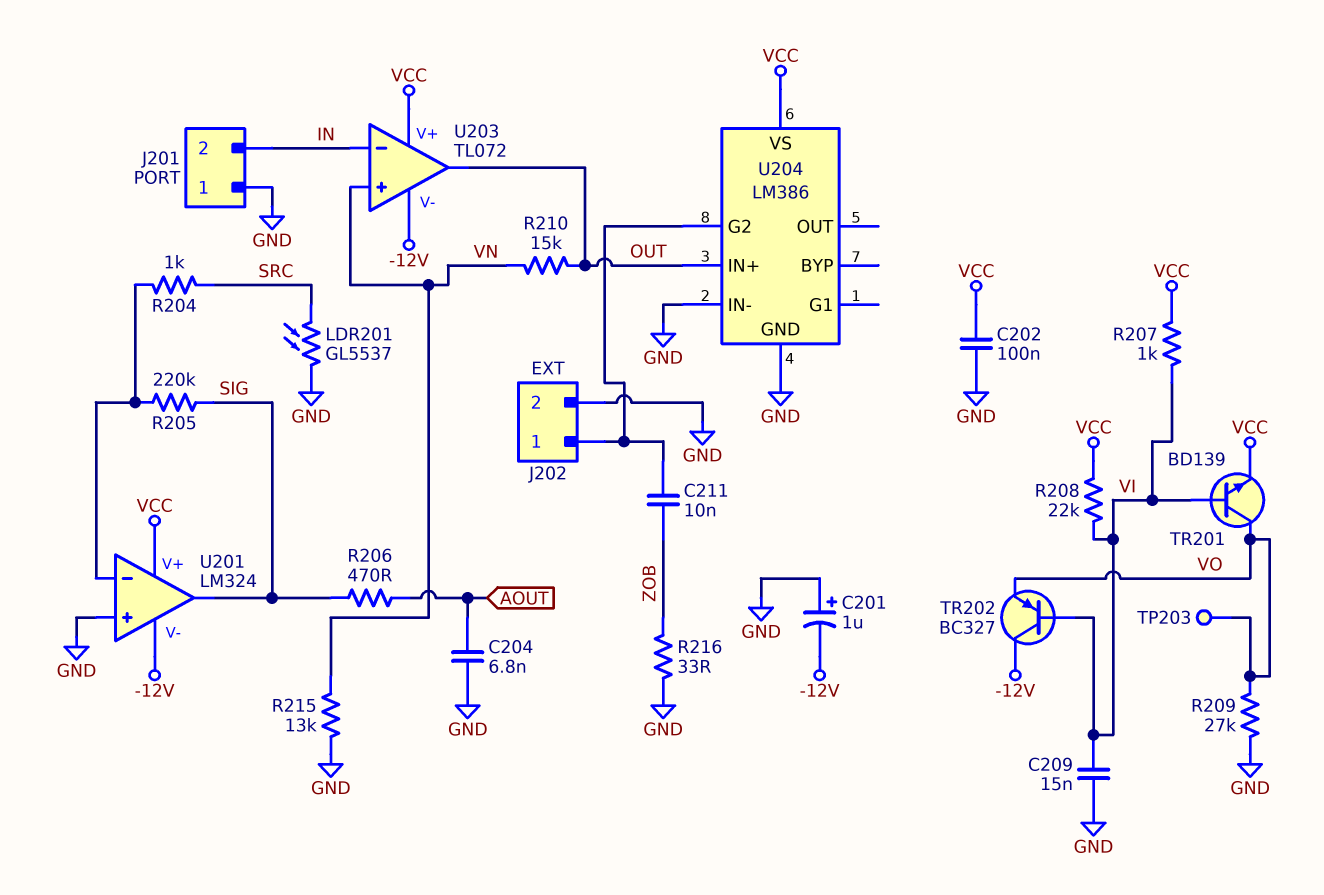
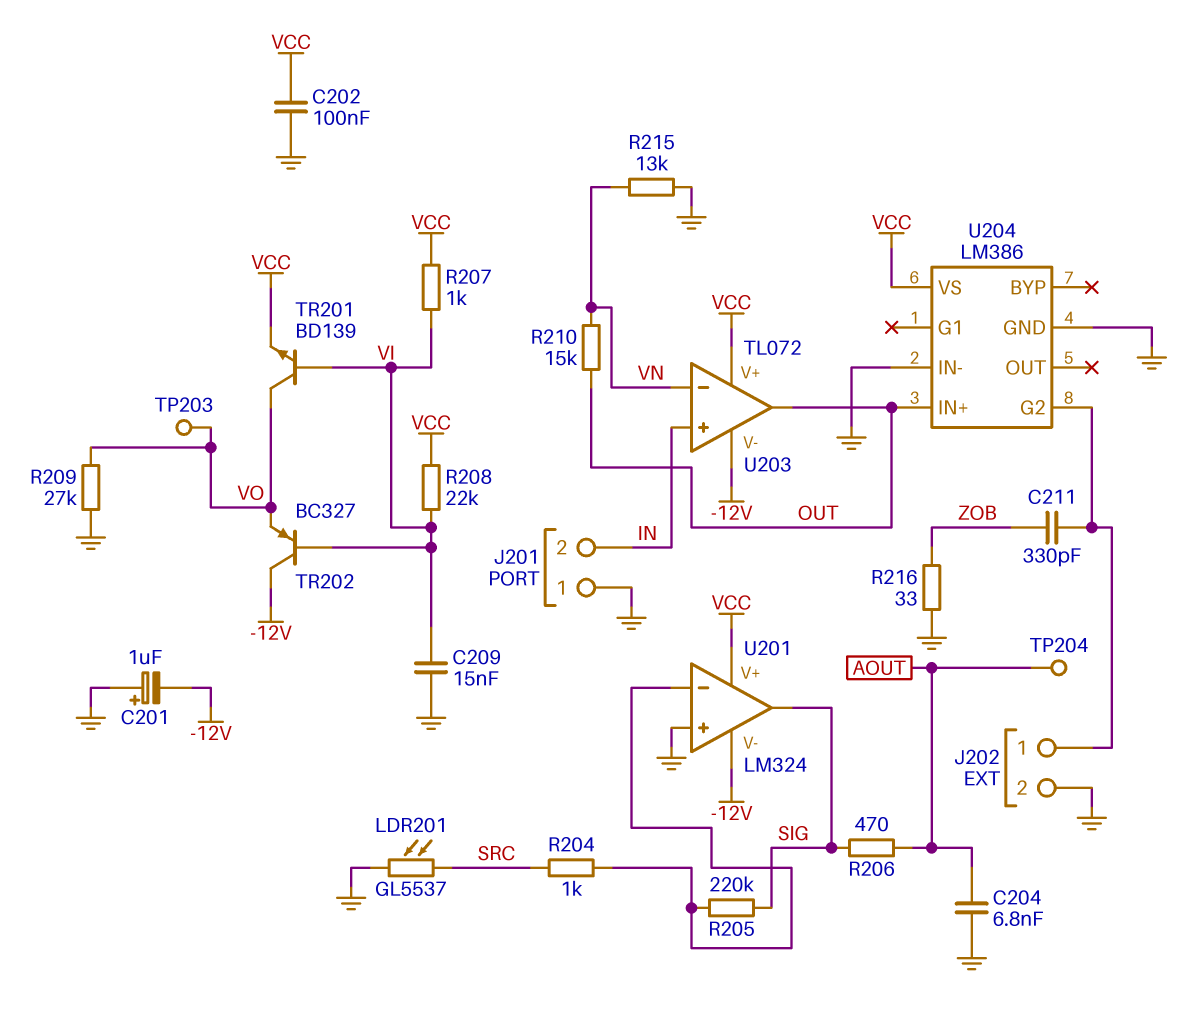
C211: 10nF (J202/1, ZOB) -> 330pF (J202/1, ZOB)
TP204: none -> test point (AOUT)
U203 pin in+: VN -> IN
U203 pin in-: IN -> VN

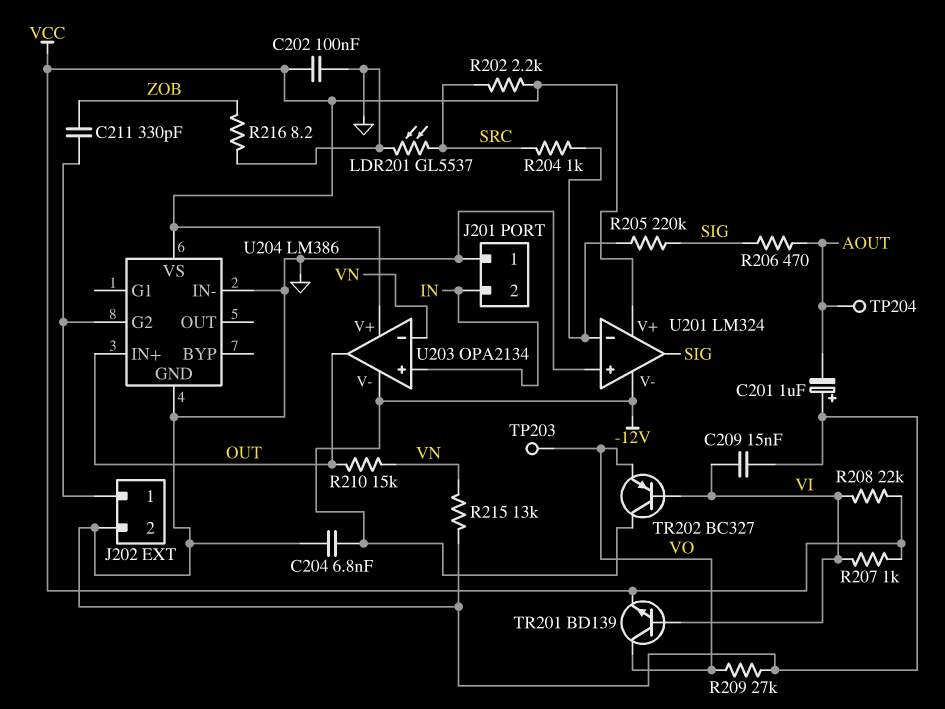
C201: 1uF (plus GND, minus -12V) -> 1uF (plus GND, minus AOUT)
C204: 6.8nF (AOUT, GND) -> 6.8nF (-12V, GND)
R202: none -> 2.2k (SRC, VCC)
R216: 33 (GND, ZOB) -> 8.2 (GND, ZOB)
U203: TL072 -> OPA2134

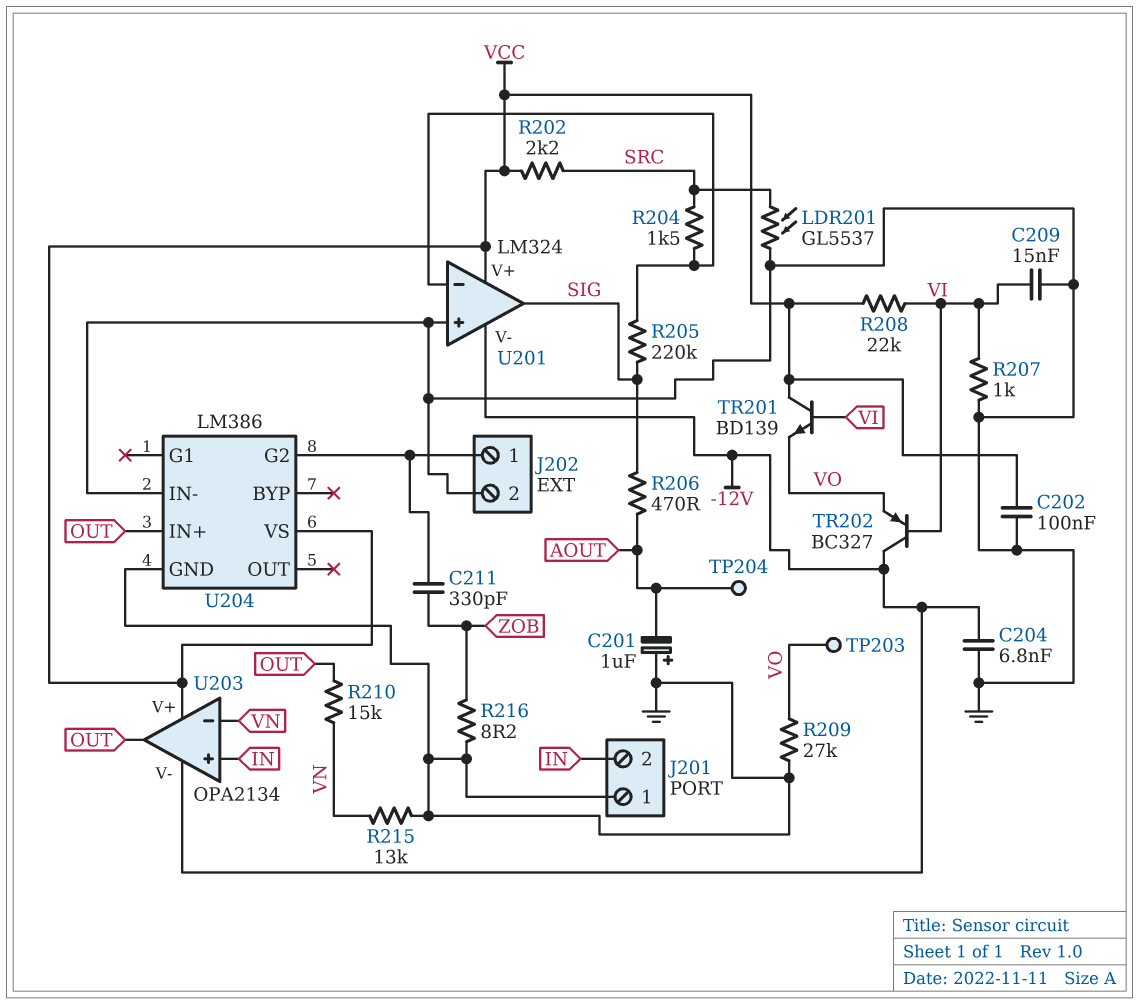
R204: 1k (SRC, U201/in-) -> 1.5k (SRC, U201/in-)
R207: 1k (VCC, VI) -> 1k (GND, VI)
TR201: NPN BD139 (B VI, C VO, E VCC) -> NPN BD139 (B VI, C VCC, E VO)

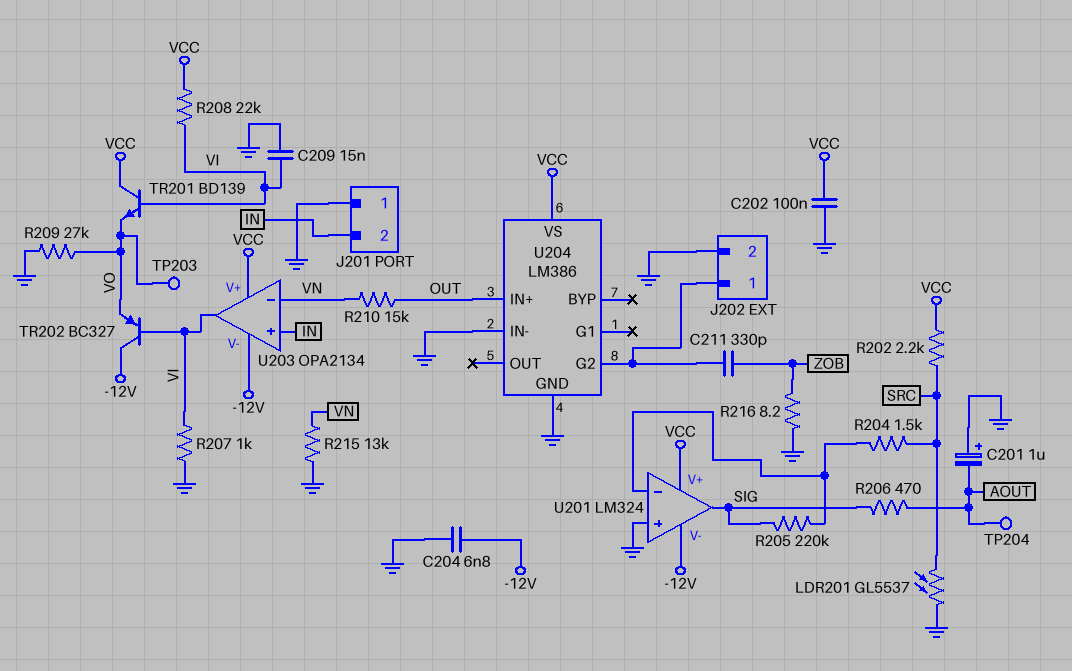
U203 pin out: OUT -> VI

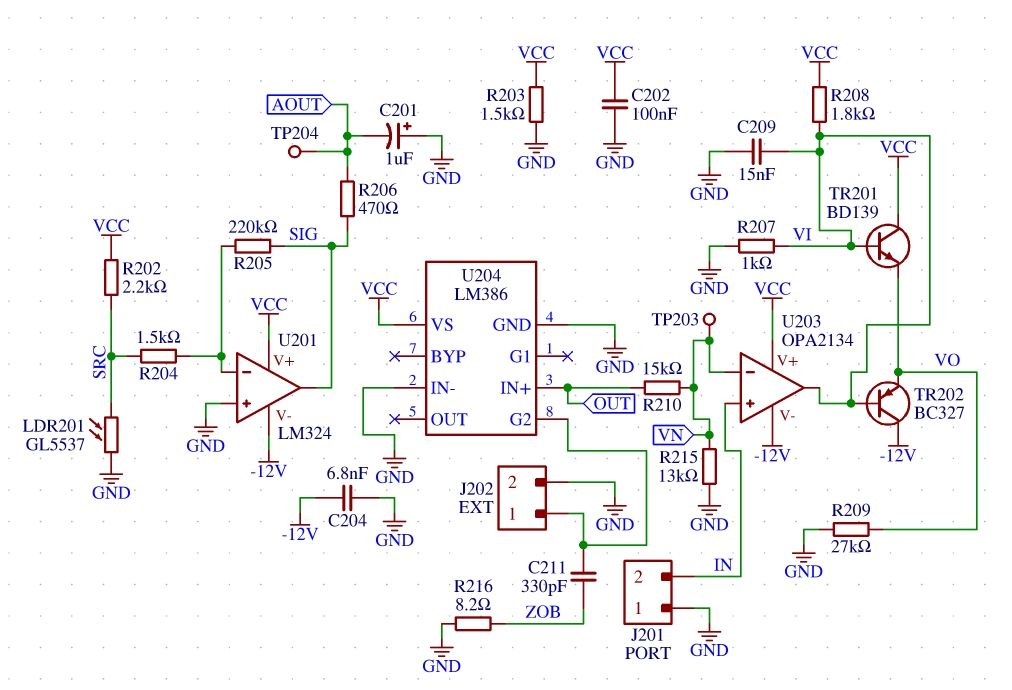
R203: none -> 1.5k (GND, VCC)
R208: 22k (VCC, VI) -> 1.8k (VCC, VI)
TP203: test point (VO) -> test point (VN)

